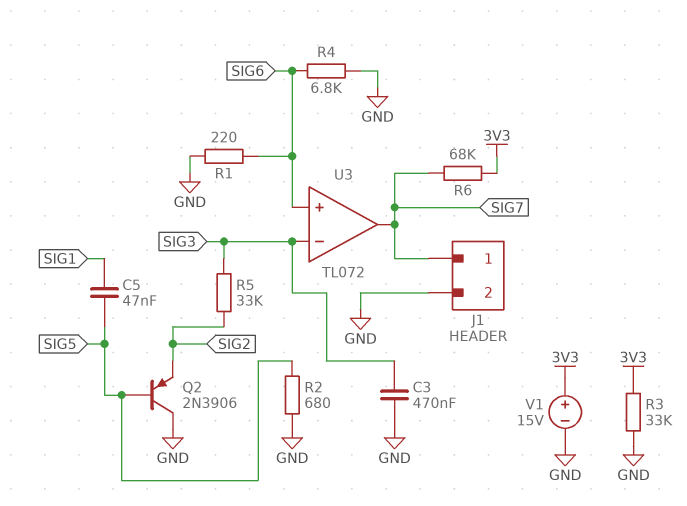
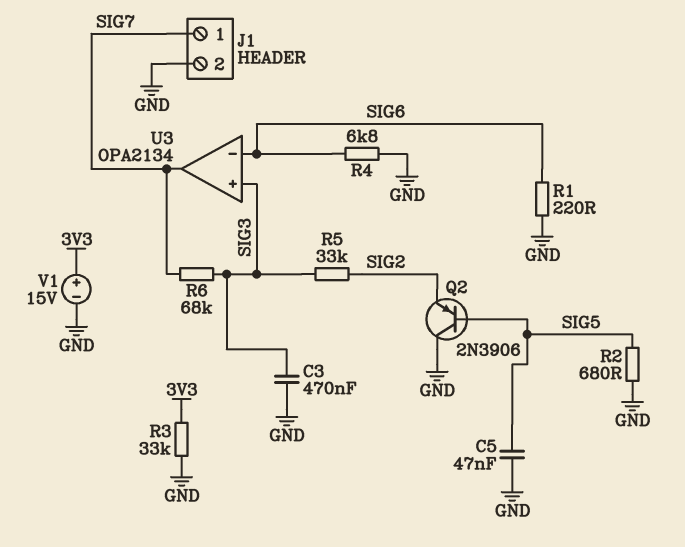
C5: 47nF (SIG1, SIG5) -> 47nF (GND, SIG5)
R6: 68k (3V3, SIG7) -> 68k (SIG3, SIG7)
U3: TL072 -> OPA2134
U3 pin in+: SIG6 -> SIG3
U3 pin in-: SIG3 -> SIG6

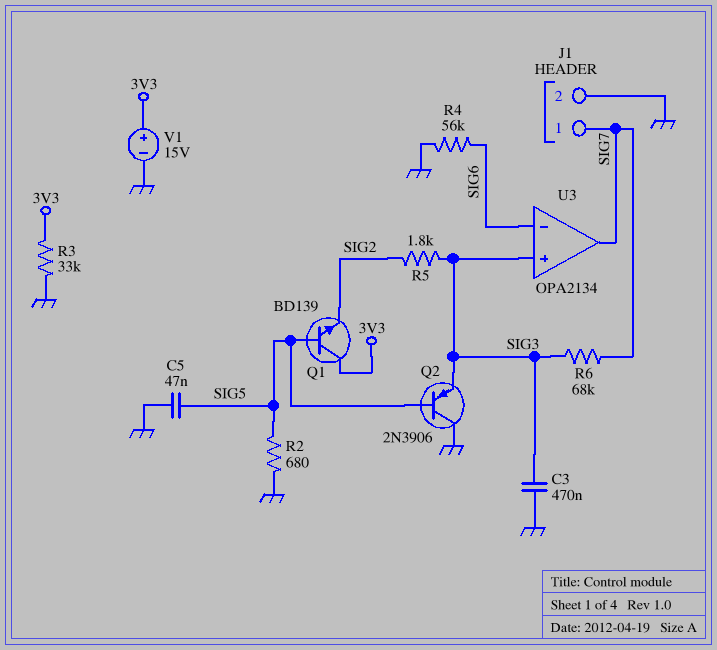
Q1: none -> NPN BD139 (B SIG5, C 3V3, E SIG2)
Q2: PNP 2N3906 (B SIG5, C GND, E SIG2) -> PNP 2N3906 (B SIG5, C GND, E SIG3)
R1: 220 (GND, SIG6) -> none
R4: 6.8k (GND, SIG6) -> 56k (GND, SIG6)
R5: 33k (SIG2, SIG3) -> 1.8k (SIG2, SIG3)

